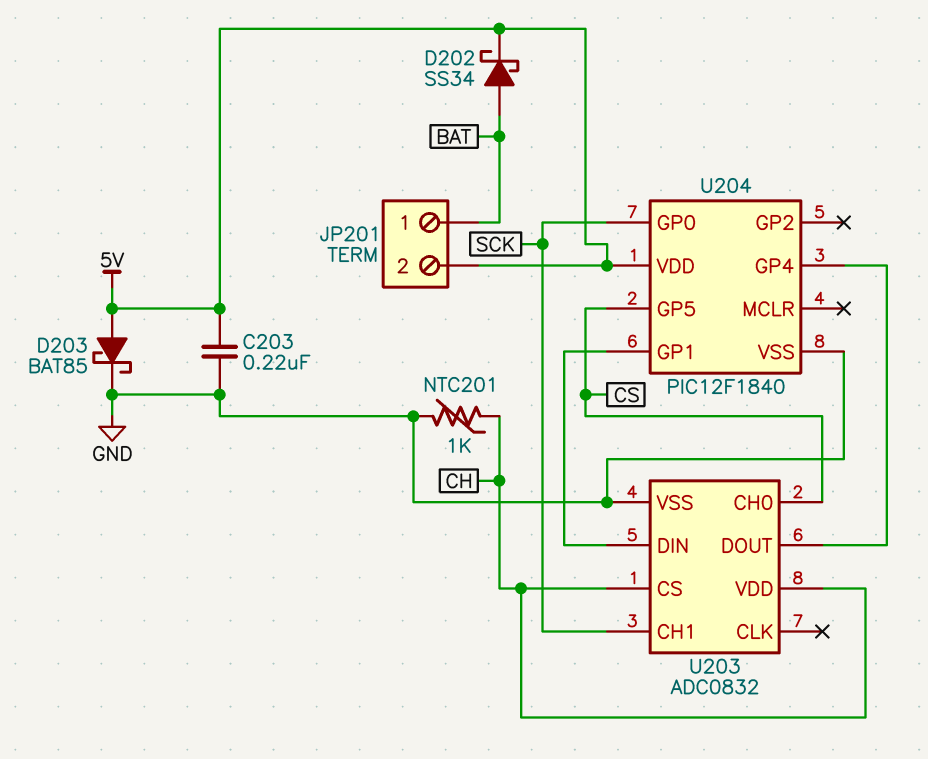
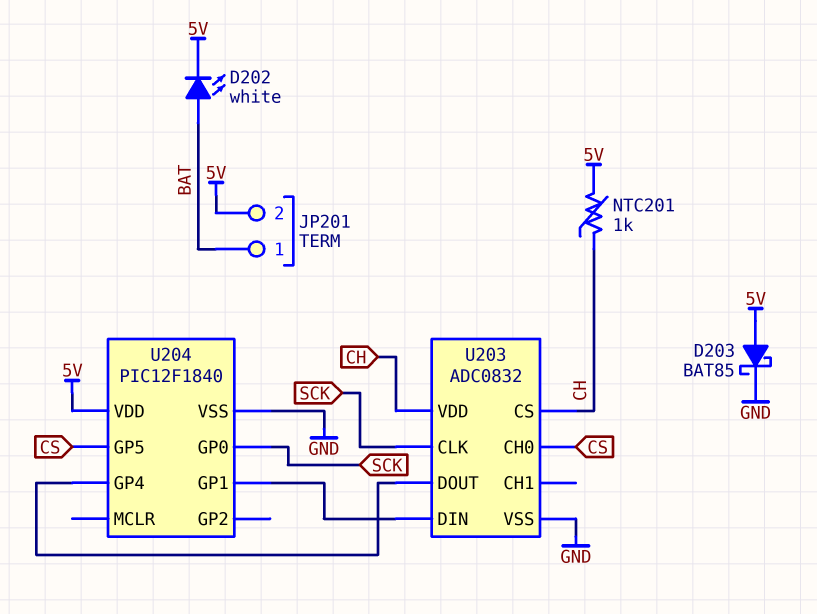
C203: 220nF (5V, GND) -> none
D202: schottky SS34 (A BAT, K 5V) -> LED white (A BAT, K 5V)
NTC201: 1k (CH, GND) -> 1k (5V, CH)
U203 pin CH1: SCK -> none
U203 pin CLK: none -> SCK

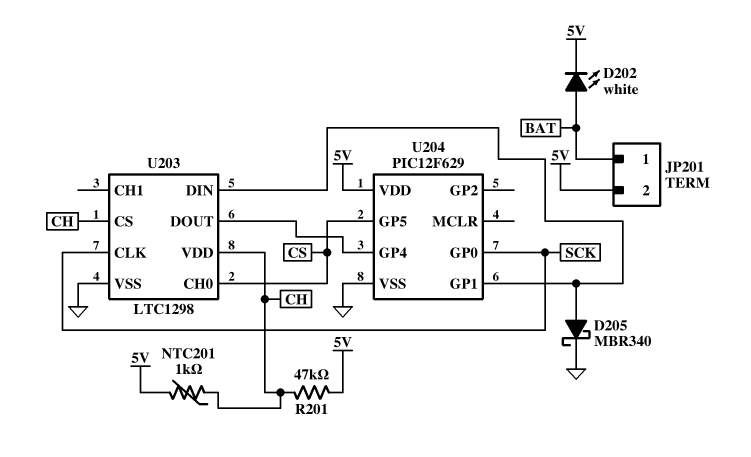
D203: schottky BAT85 (A 5V, K GND) -> none
D205: none -> schottky MBR340 (A U203/DIN, K GND)
R201: none -> 47k (5V, CH)
U203: ADC0832 -> LTC1298
U204: PIC12F1840 -> PIC12F629

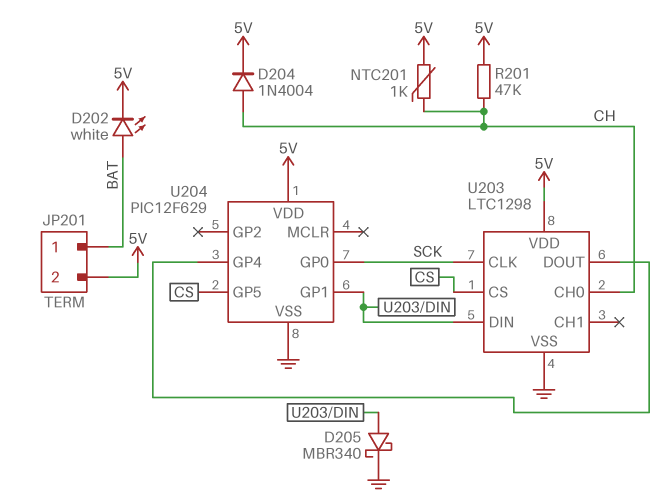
D204: none -> diode 1N4004 (A CH, K 5V)
U203 pin CH0: CS -> CH
U203 pin CS: CH -> CS
U203 pin VDD: CH -> 5V

